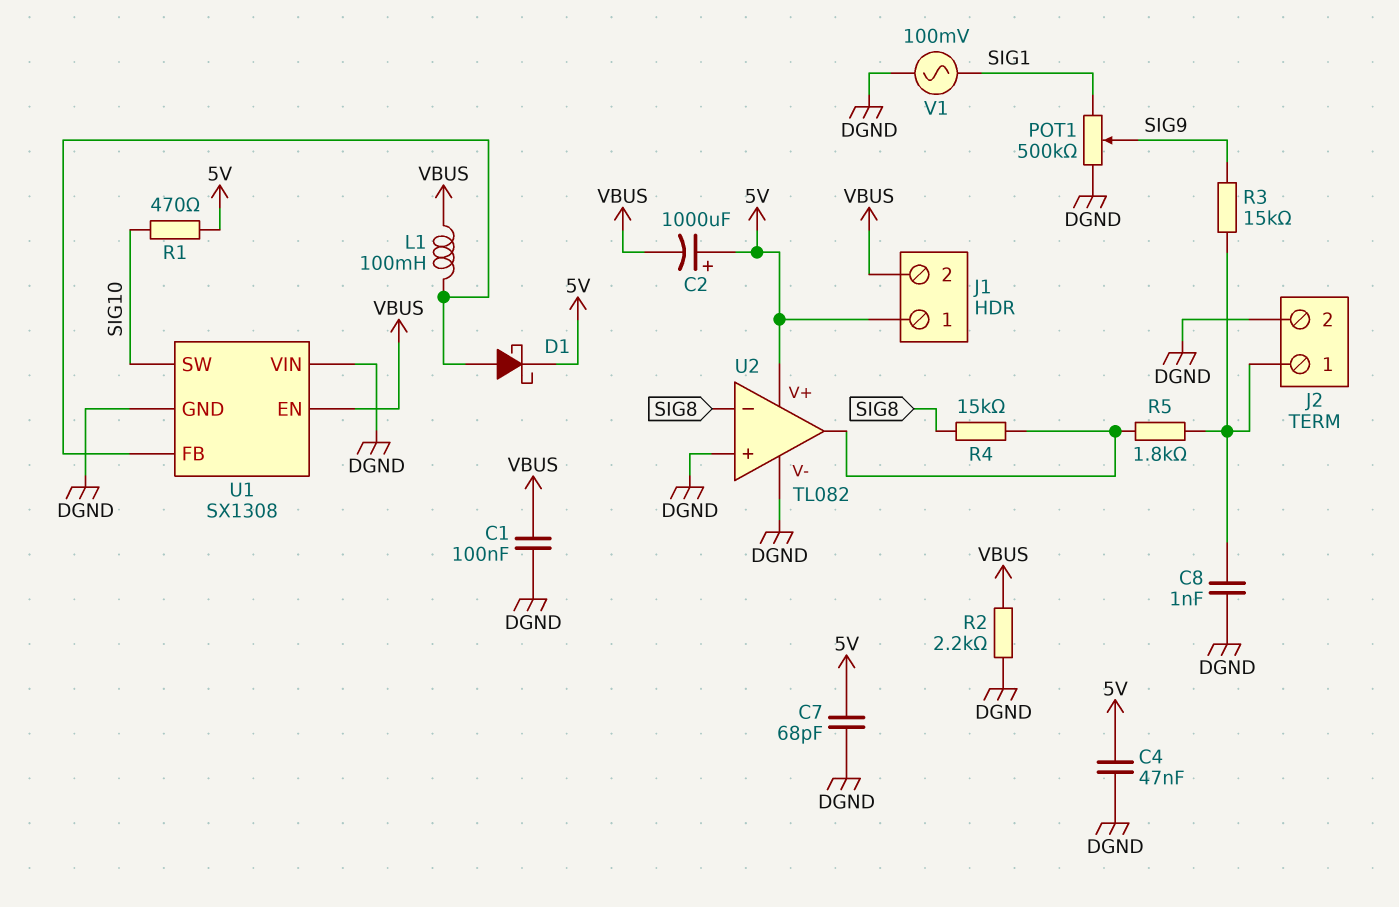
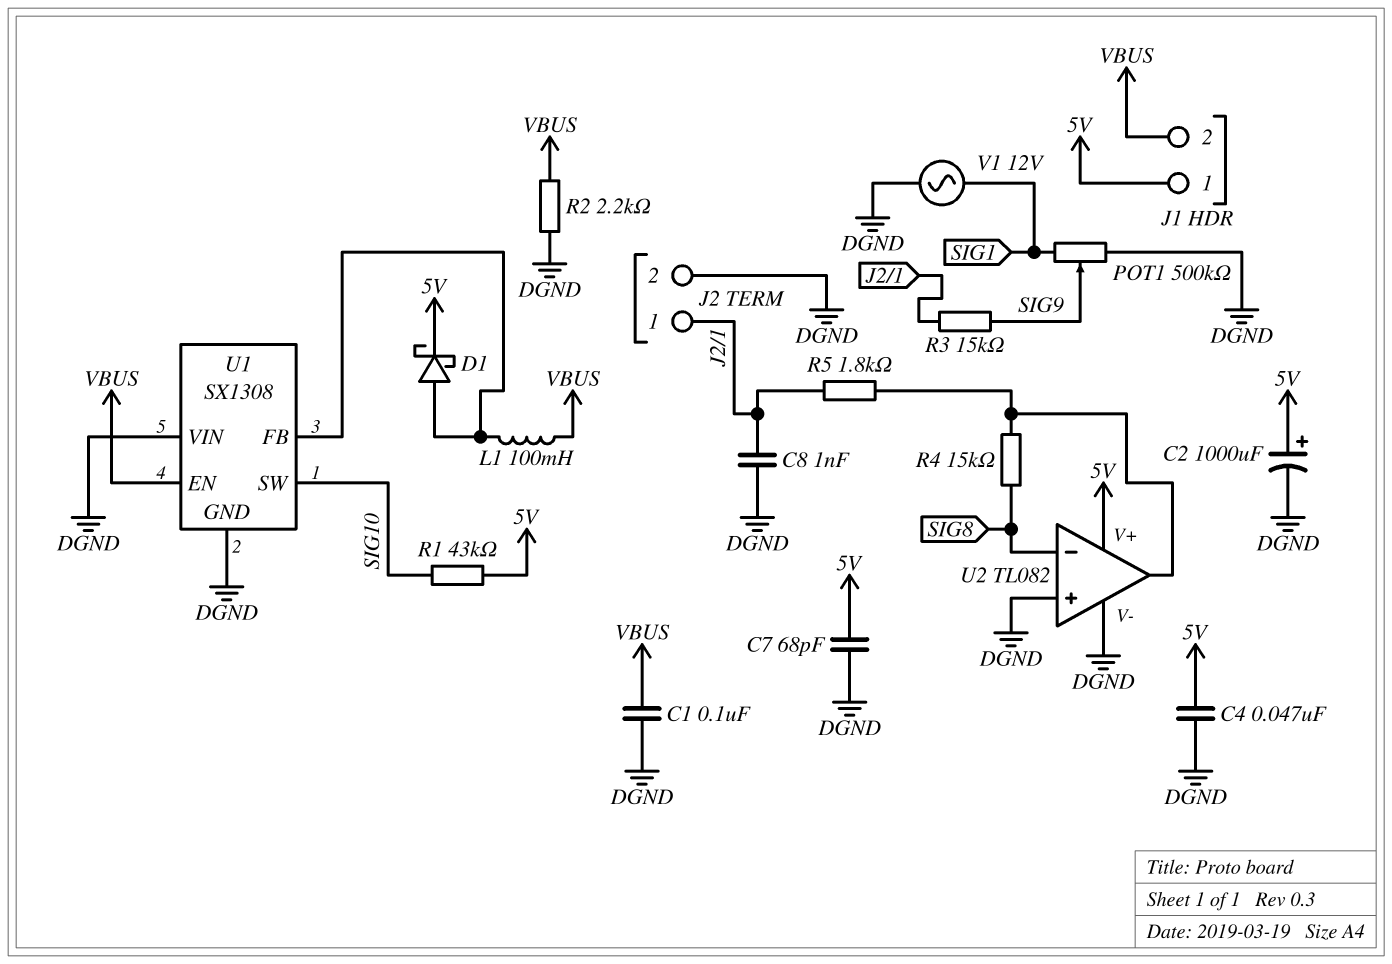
C2: 1000uF (plus 5V, minus VBUS) -> 1000uF (plus 5V, minus DGND)
R1: 470 (5V, SIG10) -> 43k (5V, SIG10)
V1: AC 100mV (DGND, SIG1) -> AC 12V (DGND, SIG1)

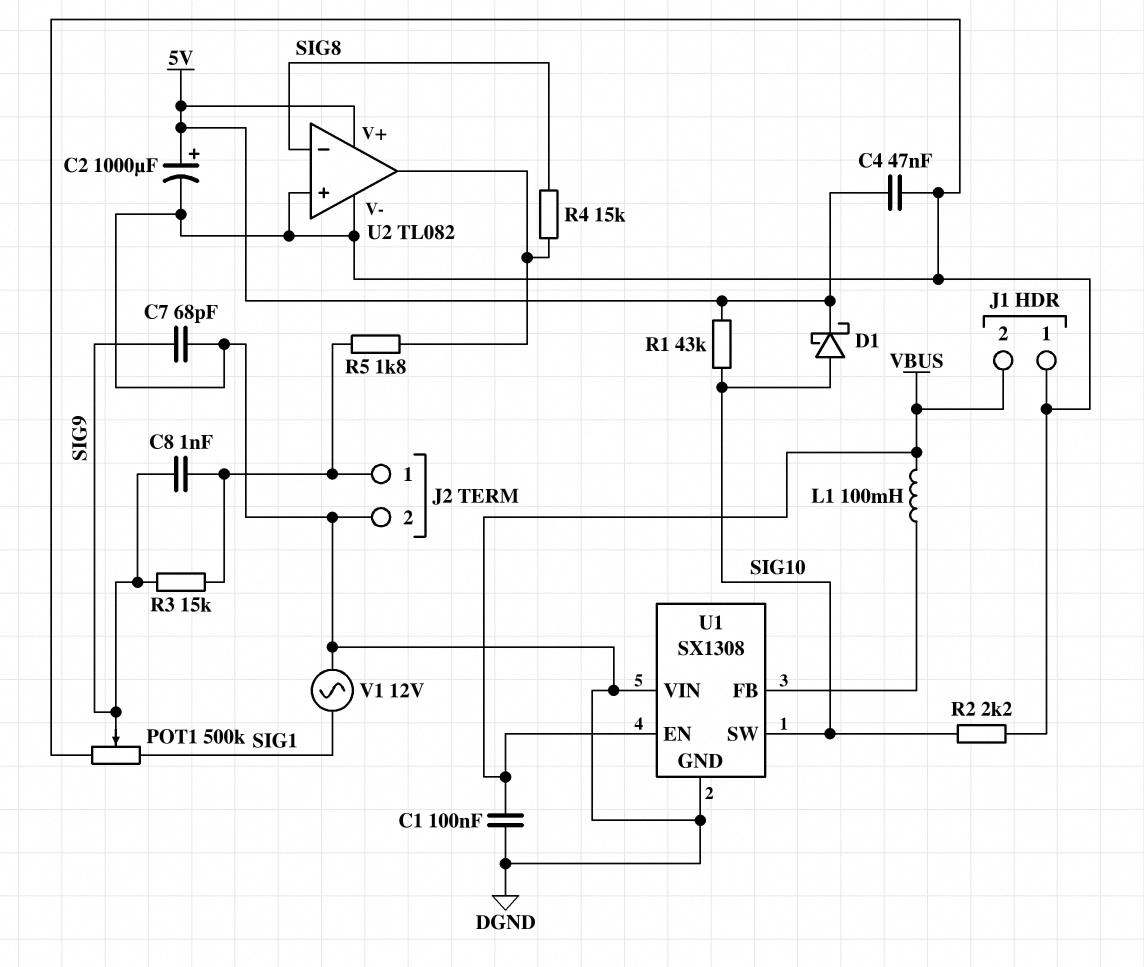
C7: 68pF (5V, DGND) -> 68pF (DGND, SIG9)
C8: 1nF (DGND, J2/1) -> 1nF (J2/1, SIG9)
D1: schottky (A U1/FB, K 5V) -> schottky (A SIG10, K 5V)
J1 pin 1: 5V -> DGND
R2: 2.2k (DGND, VBUS) -> 2.2k (DGND, SIG10)

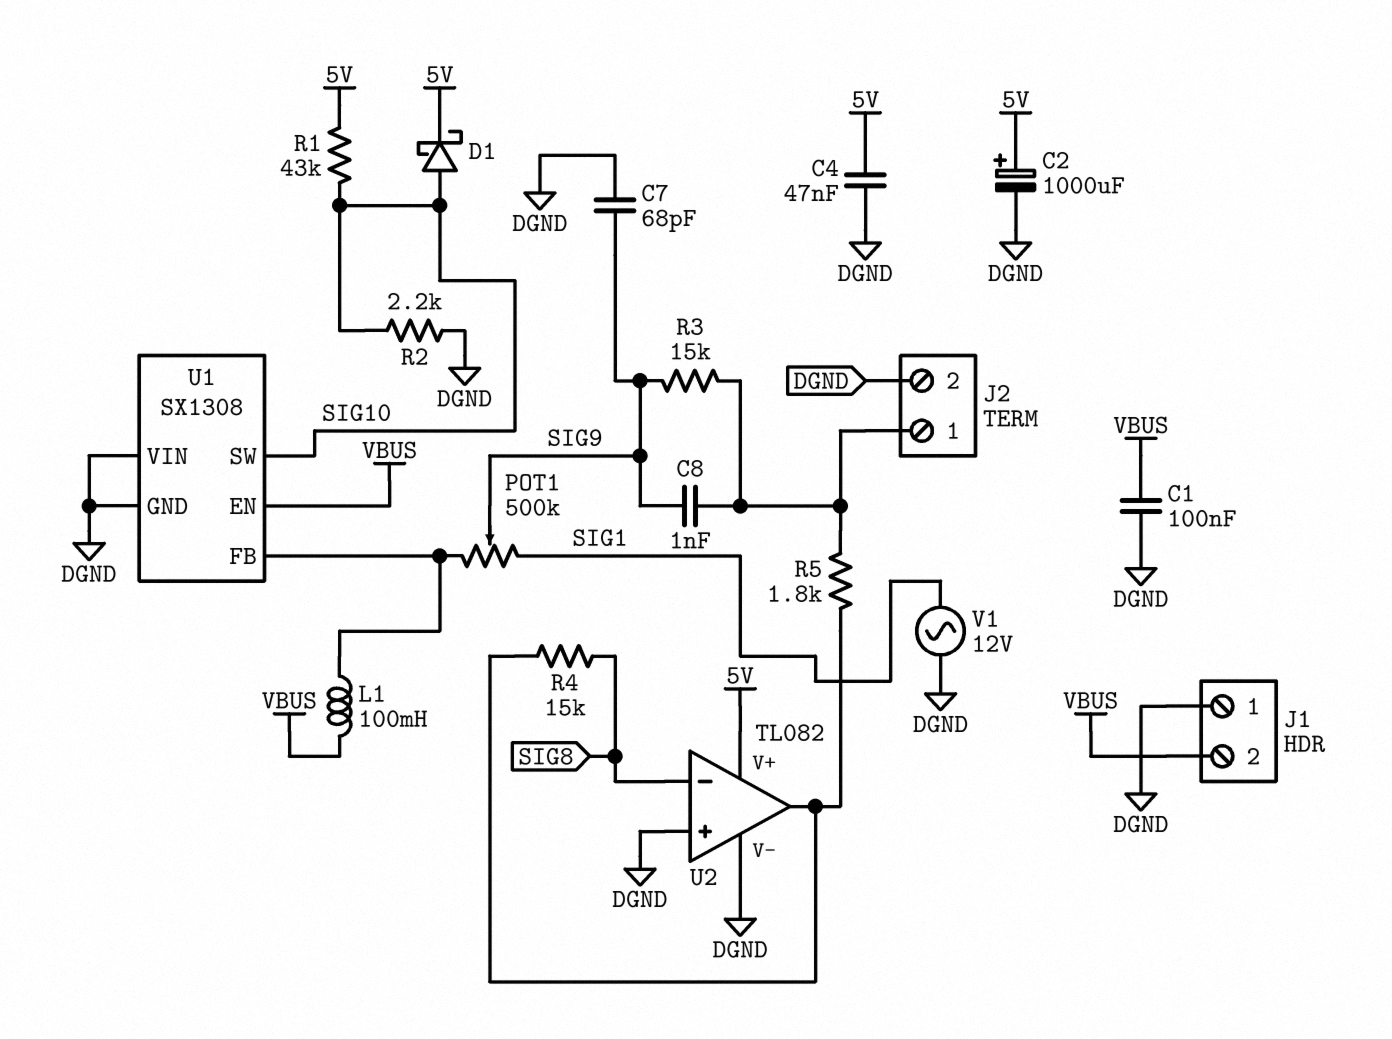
POT1: 500k (DGND, SIG1, wiper SIG9) -> 500k (SIG1, U1/FB, wiper SIG9)

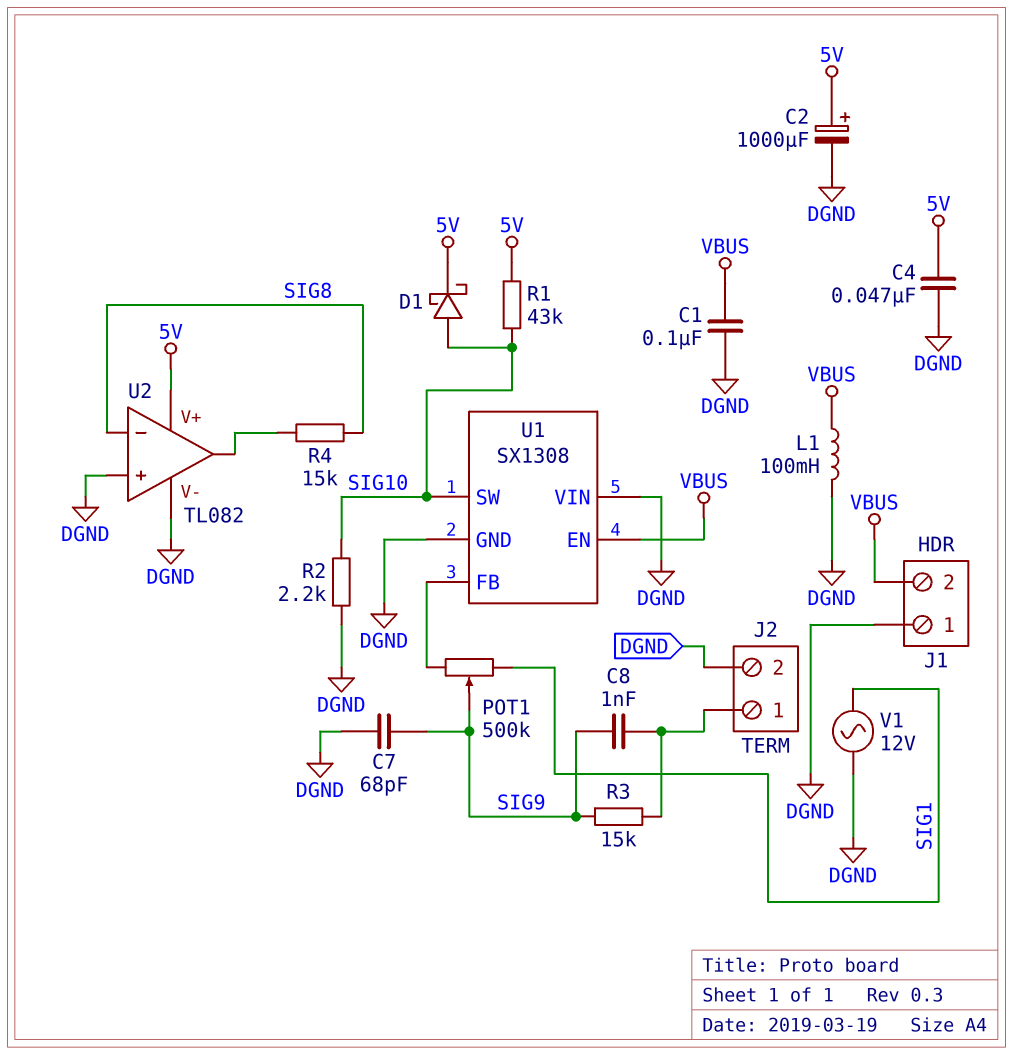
L1: 100mH (U1/FB, VBUS) -> 100mH (DGND, VBUS)
R5: 1.8k (J2/1, U2/out) -> none

